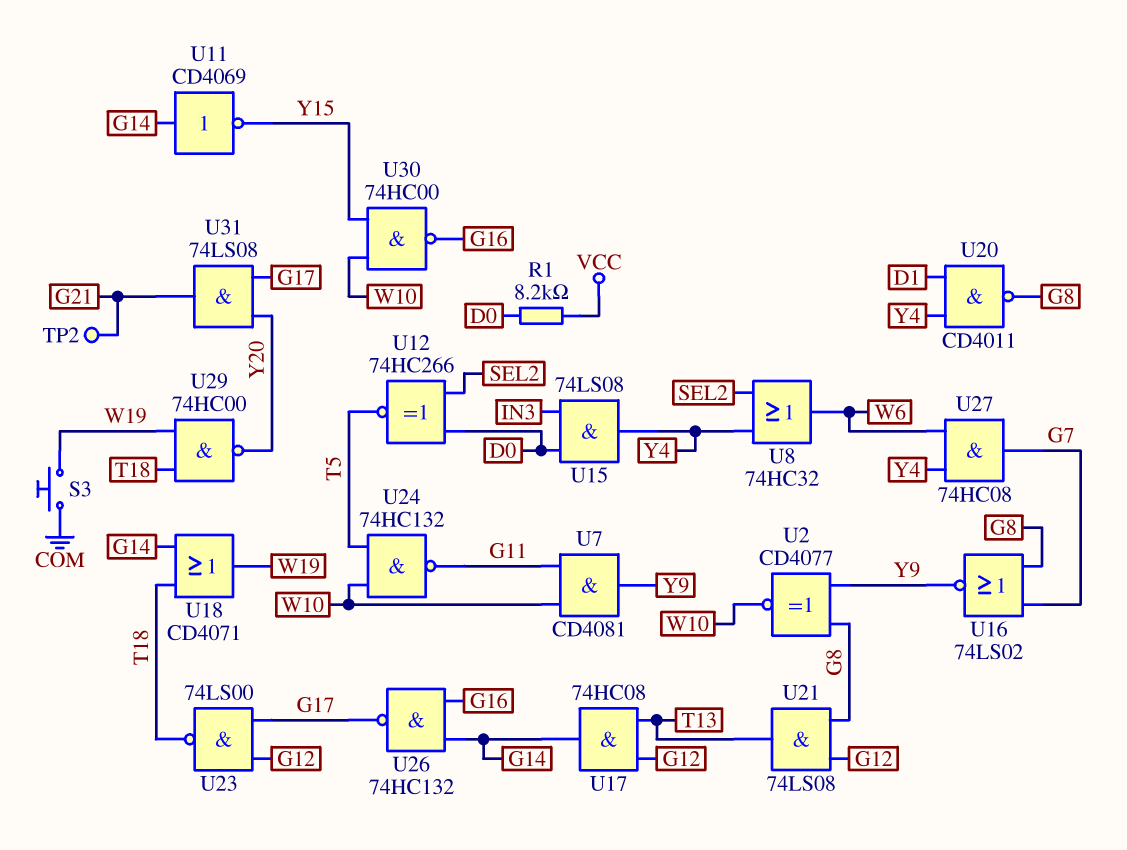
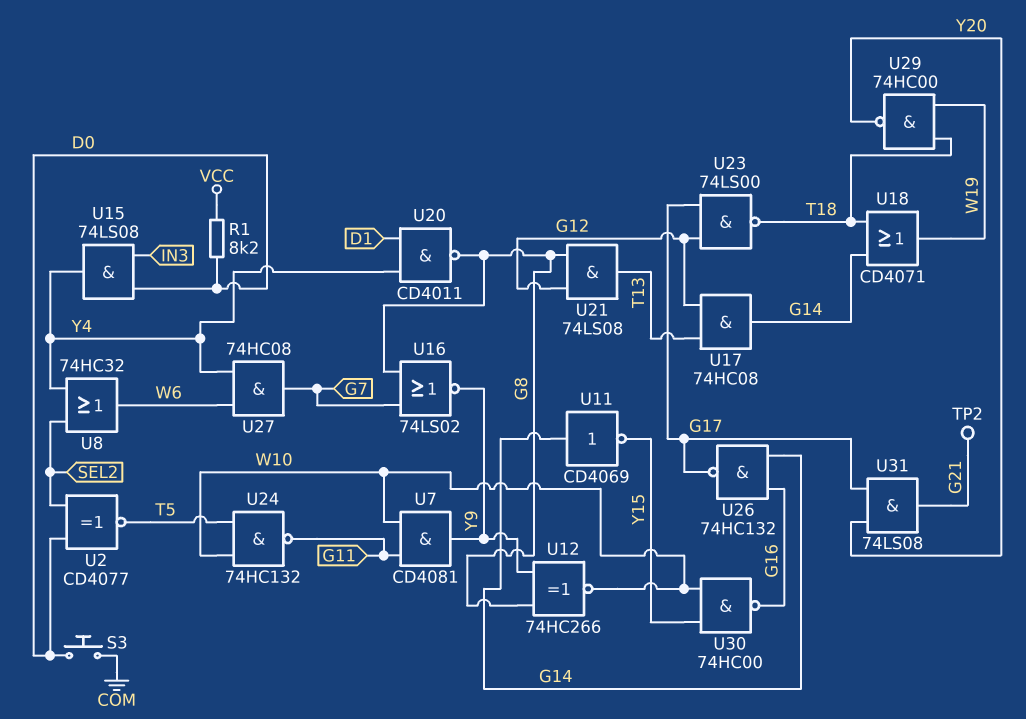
S3: button (COM, W19) -> button (COM, D0)
U2: XNOR CD4077 (in G8, in Y9, out W10) -> XNOR CD4077 (in D0, in SEL2, out T5)
U12: XNOR 74HC266 (in D0, in SEL2, out T5) -> XNOR 74HC266 (in G8, in Y9, out W10)

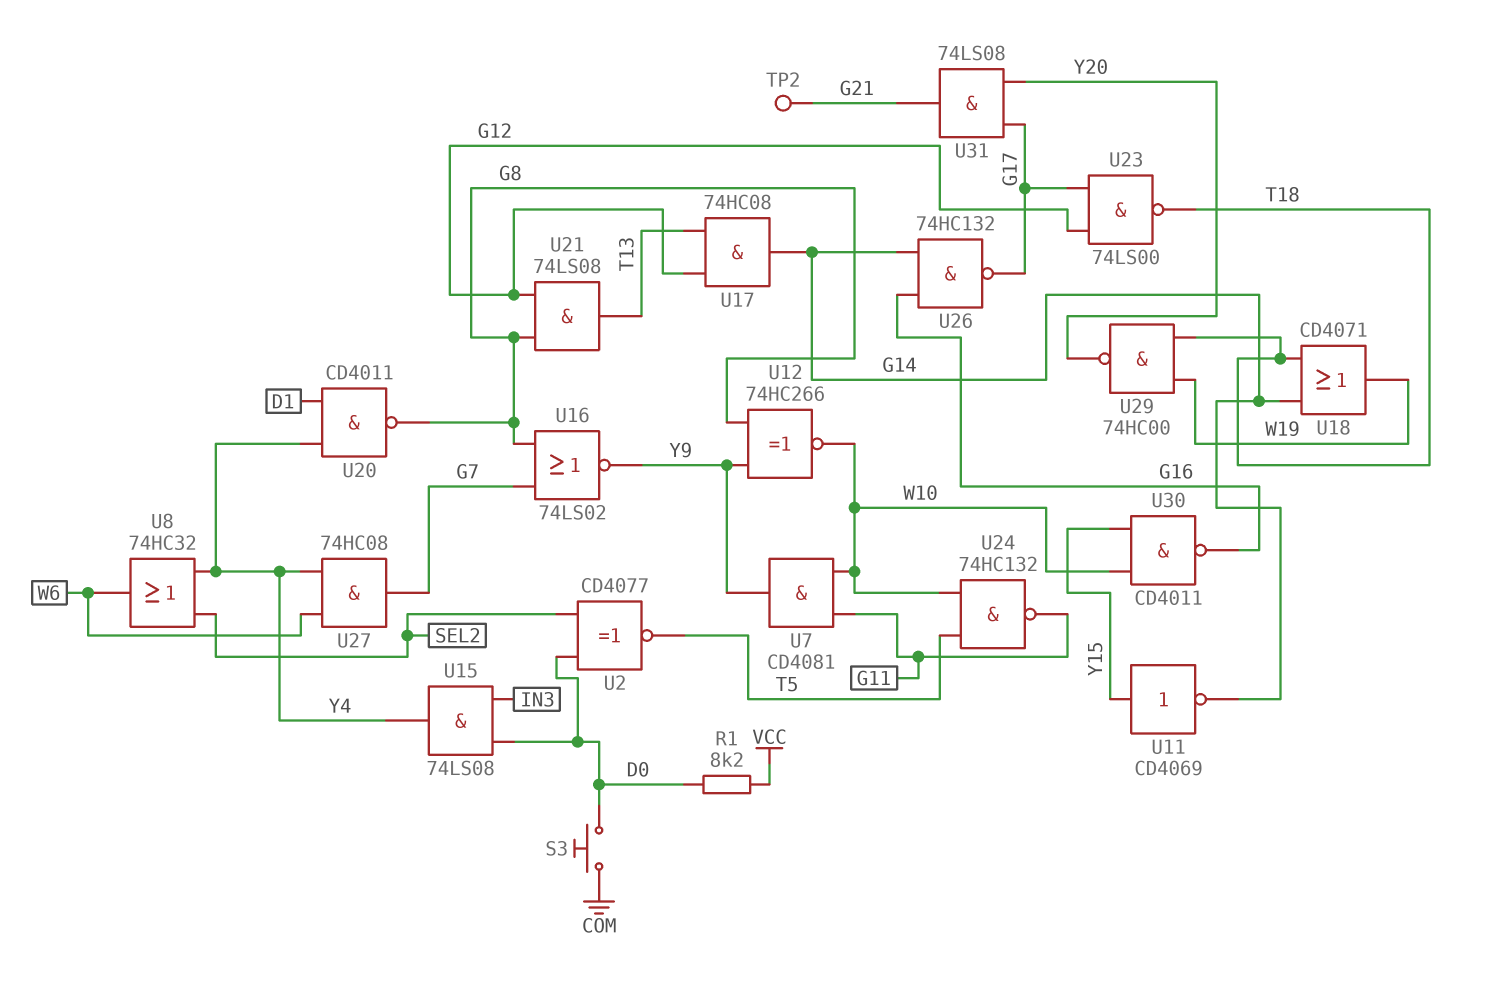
U11: NOT CD4069 (in G14, out Y15) -> NOT CD4069 (in Y15, out G14)
U30: NAND 74HC00 (in W10, in Y15, out G16) -> NAND CD4011 (in W10, in Y15, out G16)

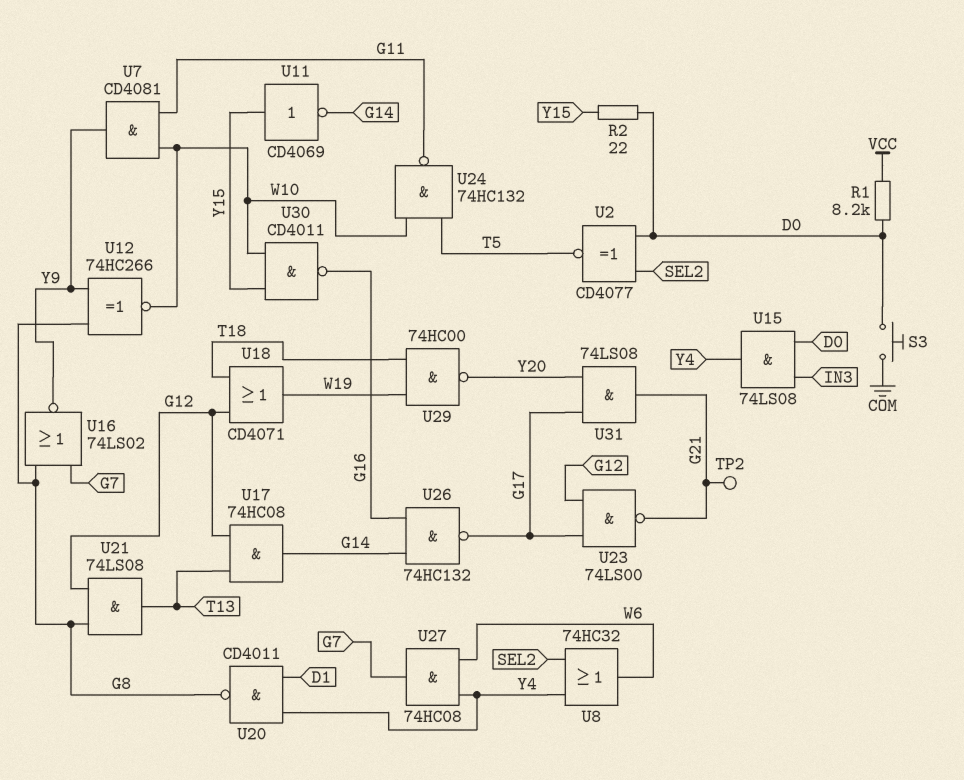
R2: none -> 22 (D0, Y15)
U18: OR CD4071 (in G14, in T18, out W19) -> OR CD4071 (in G12, in T18, out W19)
U23: NAND 74LS00 (in G12, in G17, out T18) -> NAND 74LS00 (in G12, in G17, out G21)

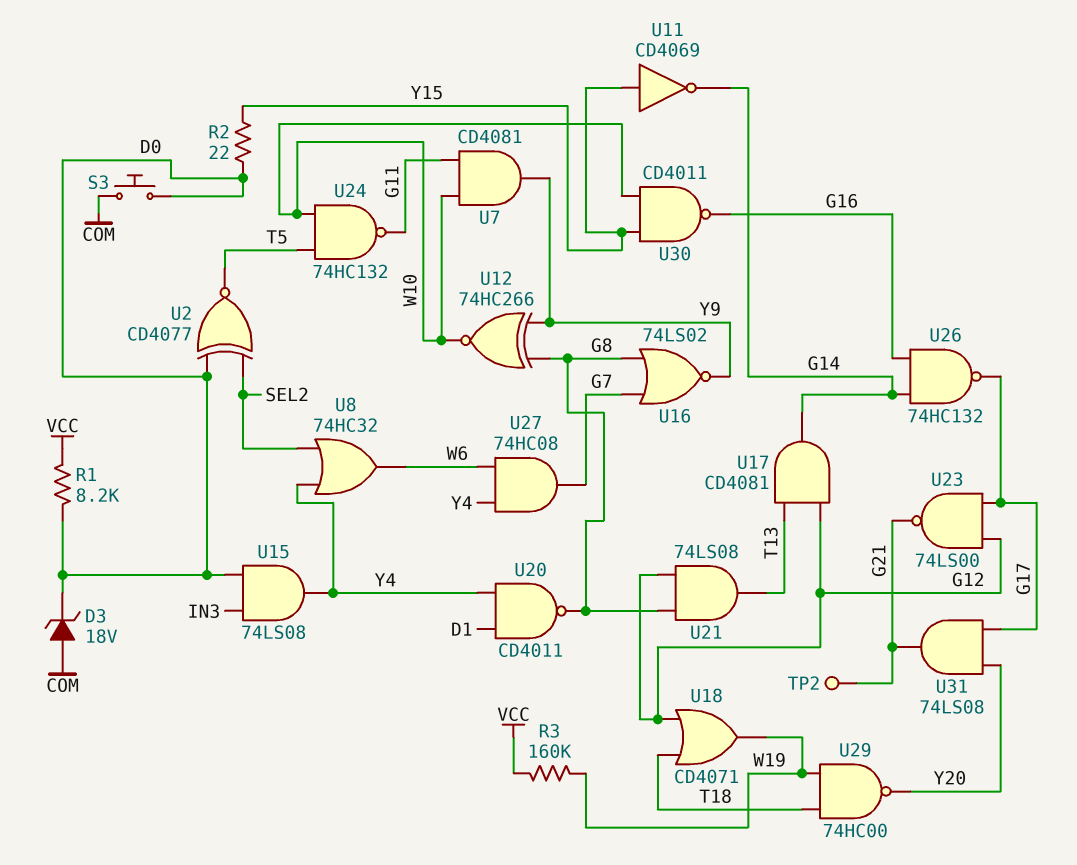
D3: none -> zener 18V (A COM, K D0)
R3: none -> 160k (VCC, W19)
U17: AND 74HC08 (in G12, in T13, out G14) -> AND CD4081 (in G12, in T13, out G14)

